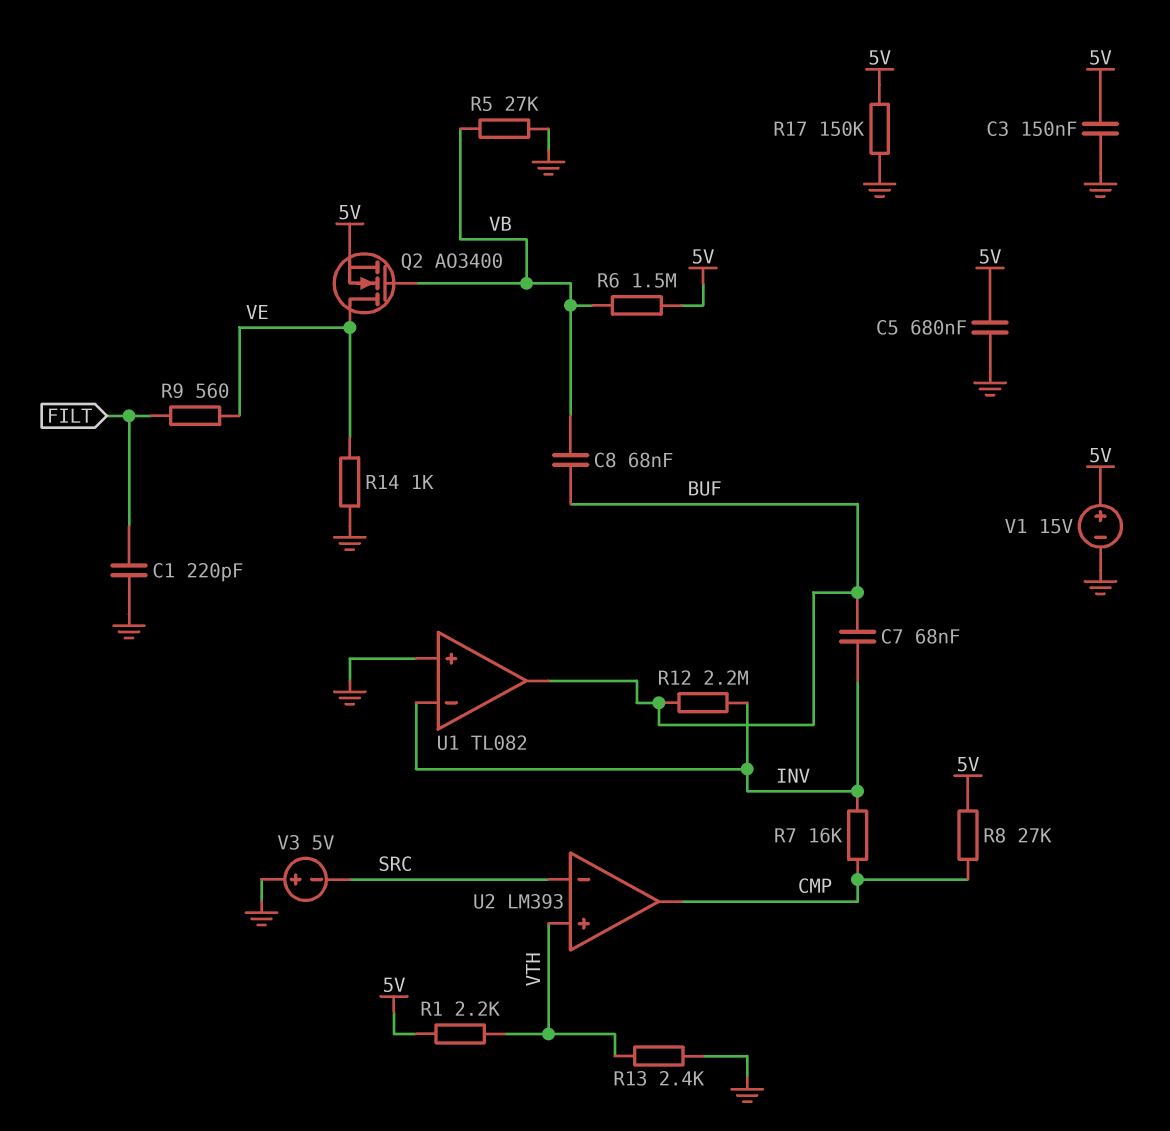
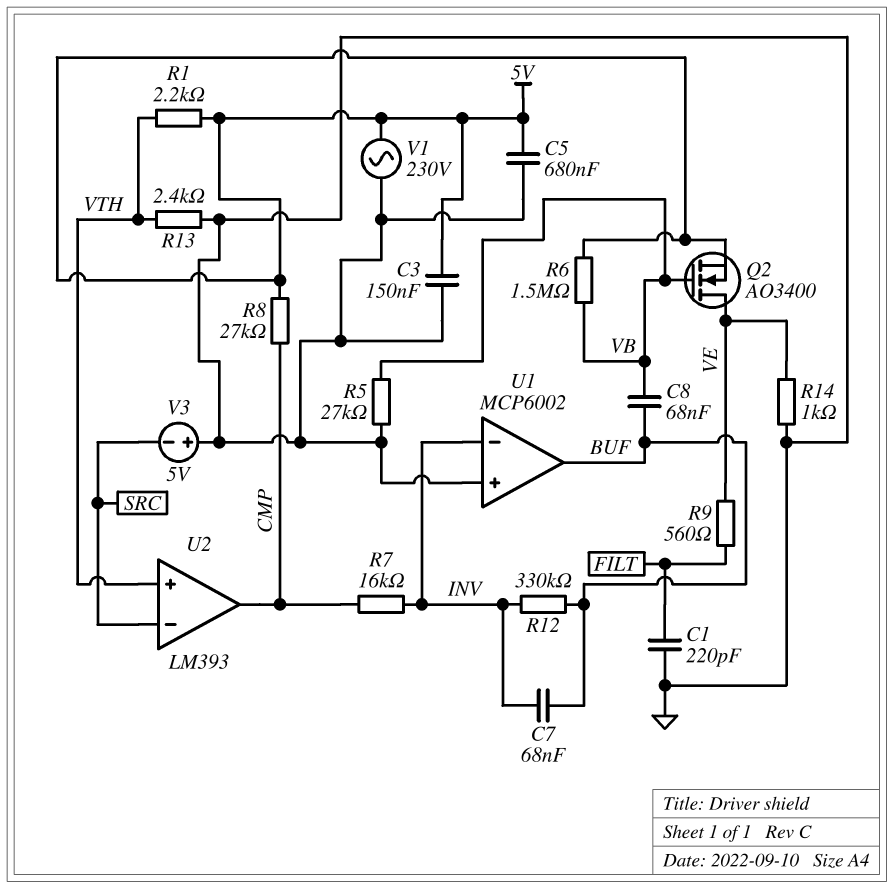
R12: 2.2M (BUF, INV) -> 330k (BUF, INV)
R17: 150k (5V, GND) -> none
U1: TL082 -> MCP6002
V1: 15V (plus 5V, minus GND) -> AC 230V (5V, GND)

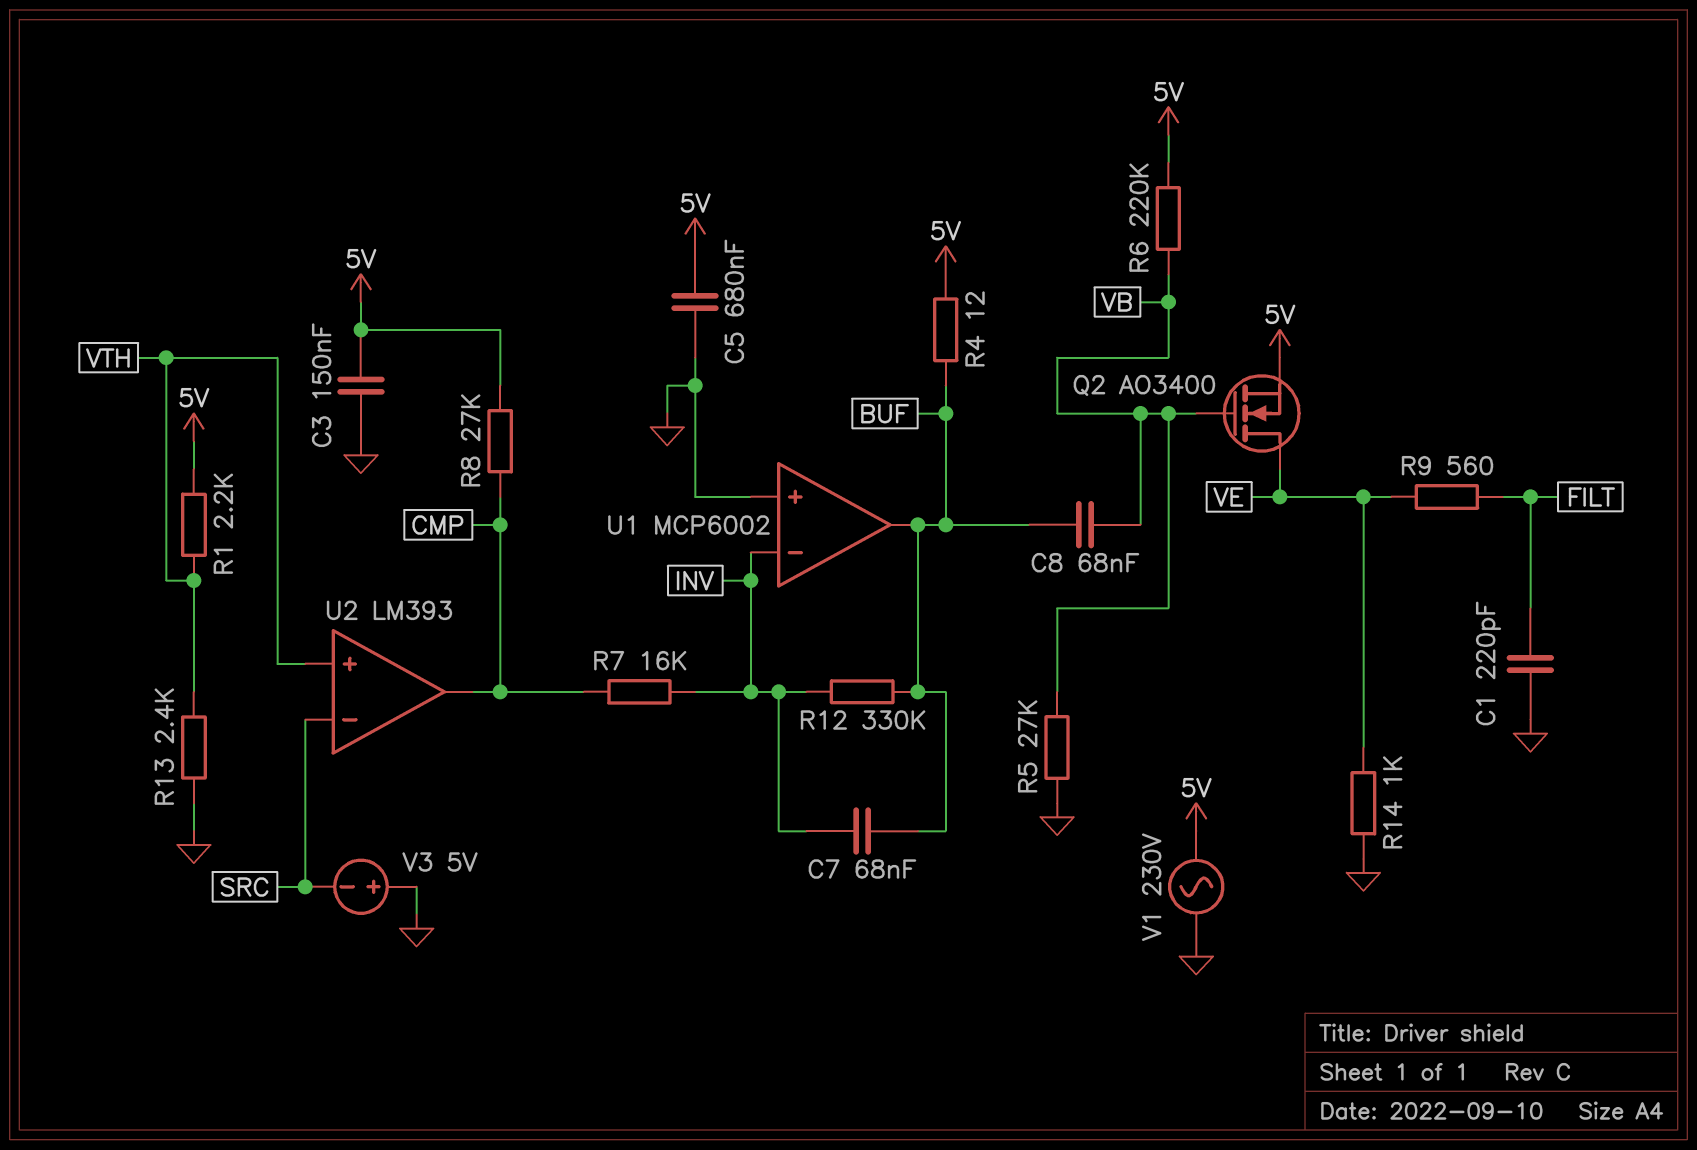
R4: none -> 12 (5V, BUF)
R6: 1.5M (5V, VB) -> 220k (5V, VB)

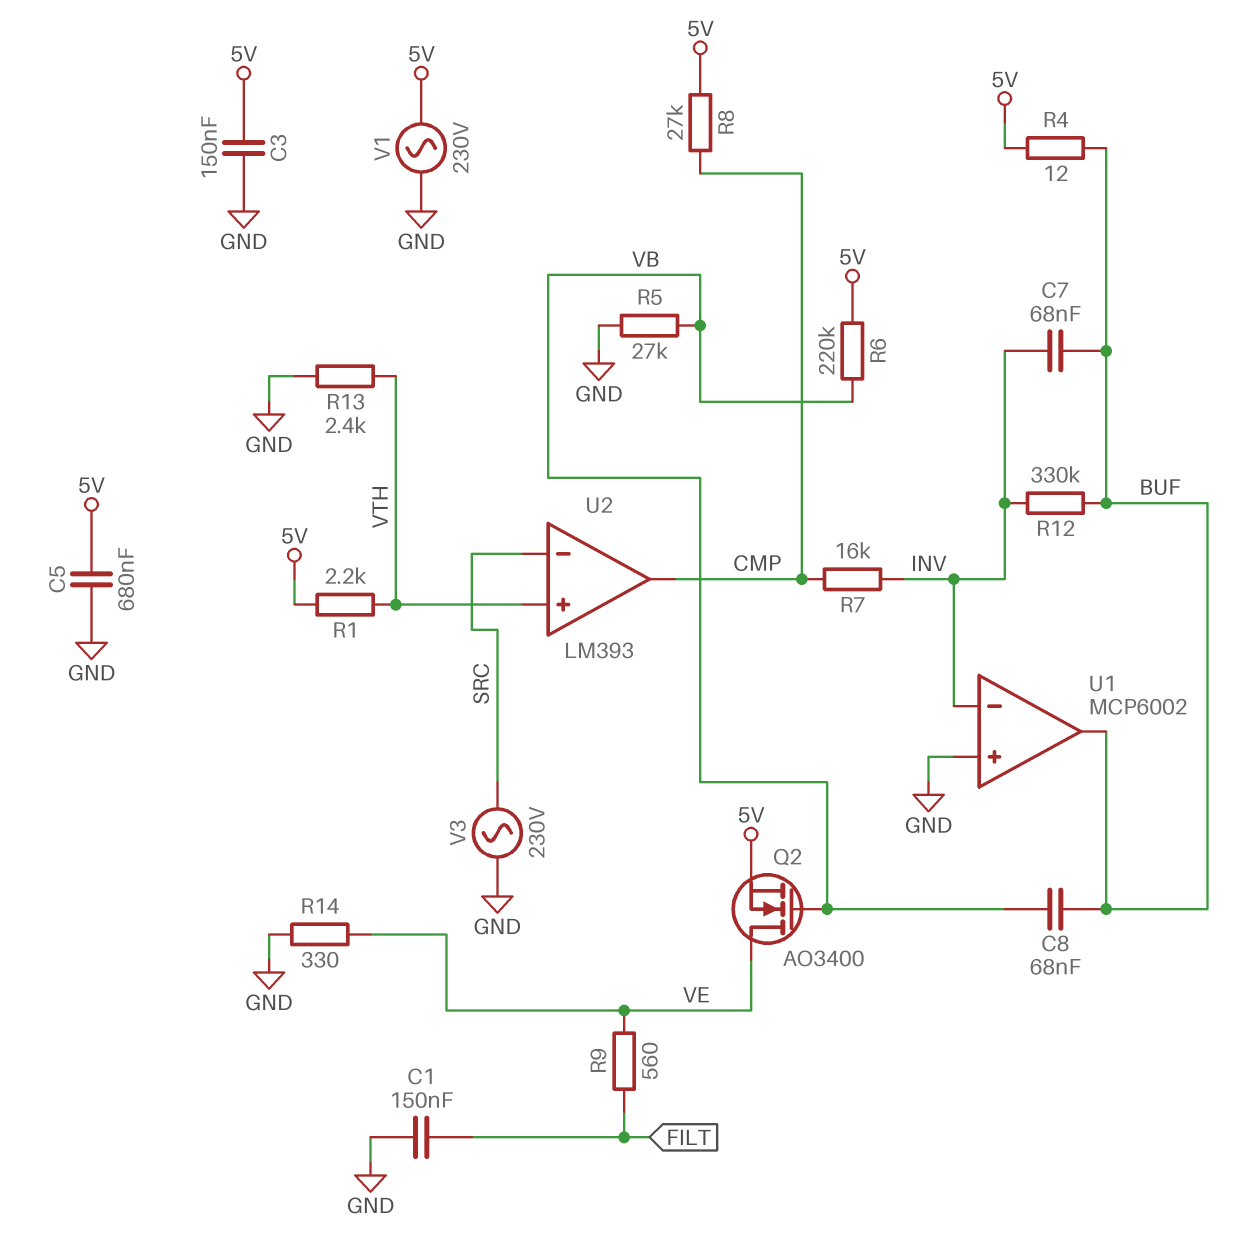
C1: 220pF (FILT, GND) -> 150nF (FILT, GND)
R14: 1k (GND, VE) -> 330 (GND, VE)
V3: 5V (plus GND, minus SRC) -> AC 230V (GND, SRC)

